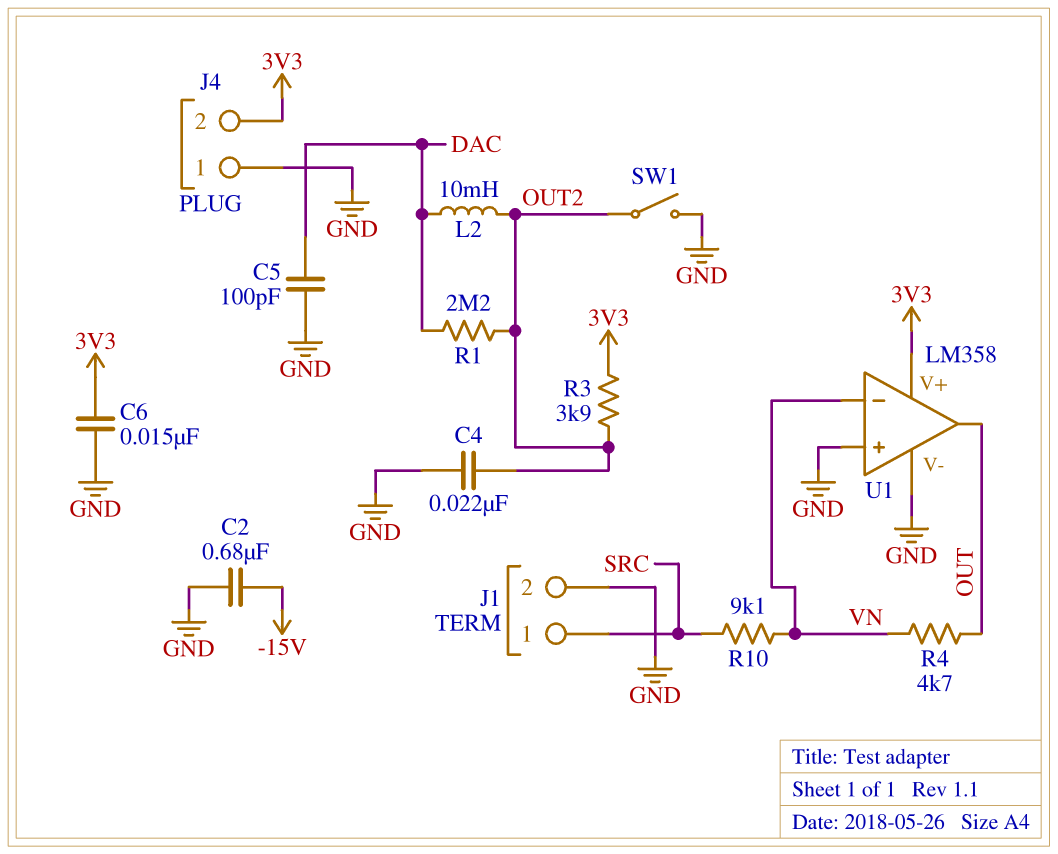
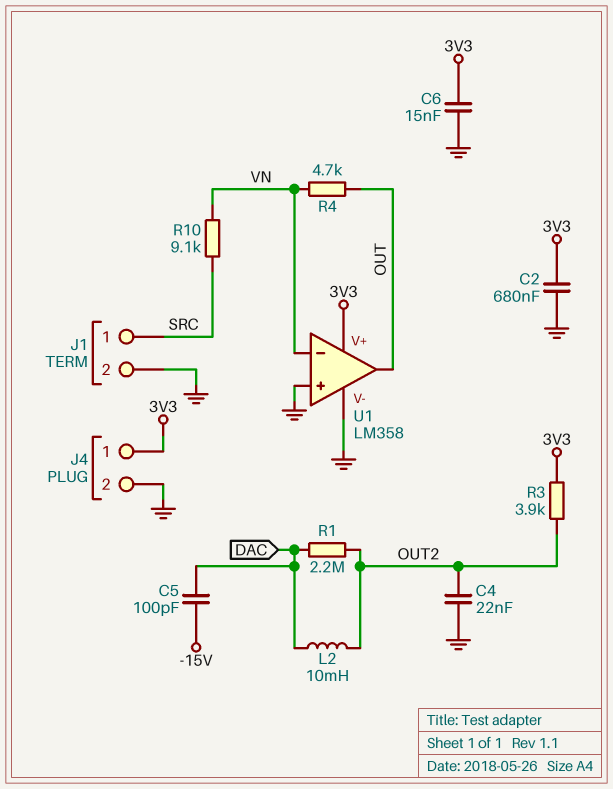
C2: 680nF (-15V, GND) -> 680nF (3V3, GND)
C5: 100pF (DAC, GND) -> 100pF (-15V, DAC)
J4 pin 1: GND -> 3V3
J4 pin 2: 3V3 -> GND
SW1: switch (GND, OUT2) -> none

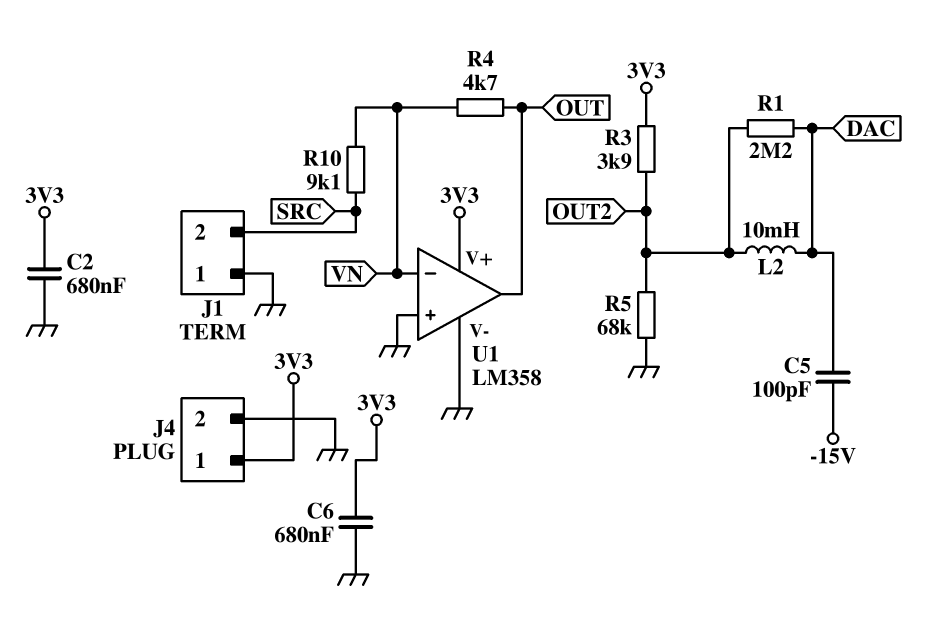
C4: 22nF (GND, OUT2) -> none
C6: 15nF (3V3, GND) -> 680nF (3V3, GND)
J1 pin 1: SRC -> GND
J1 pin 2: GND -> SRC
R5: none -> 68k (GND, OUT2)

